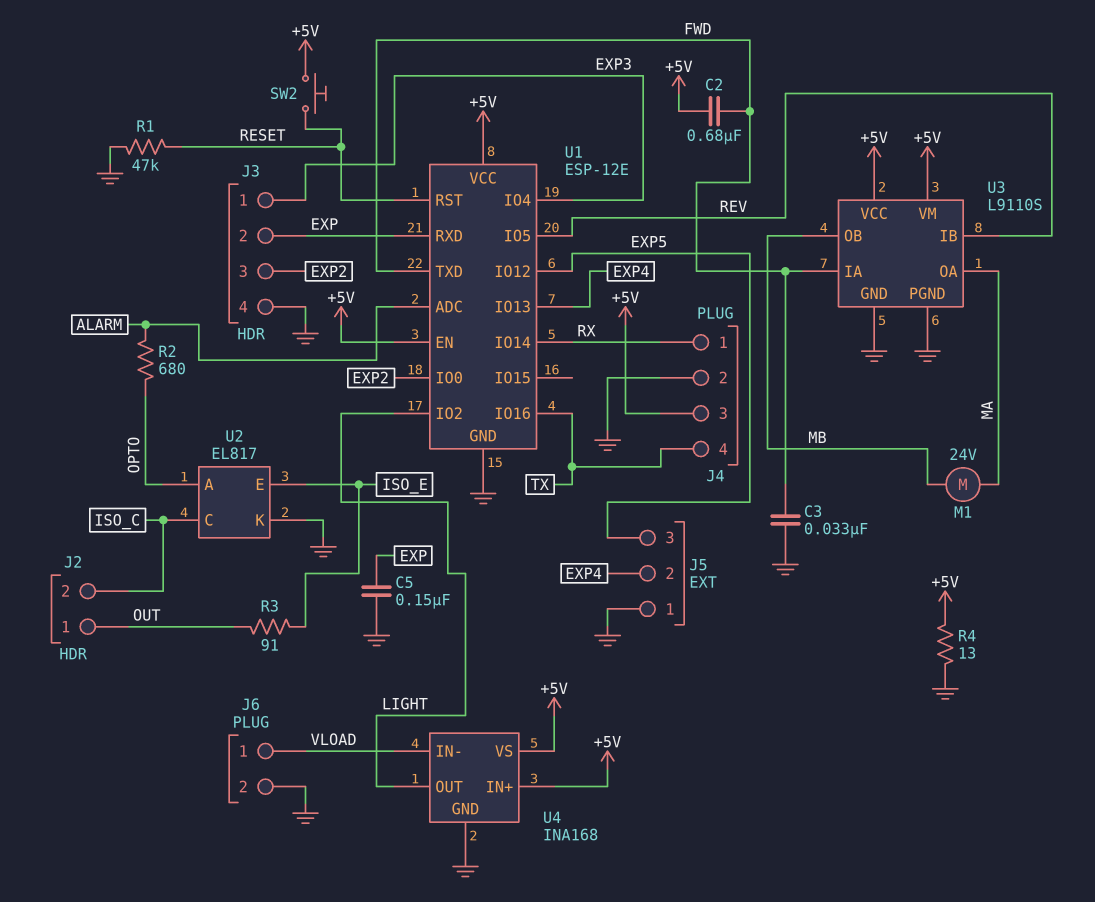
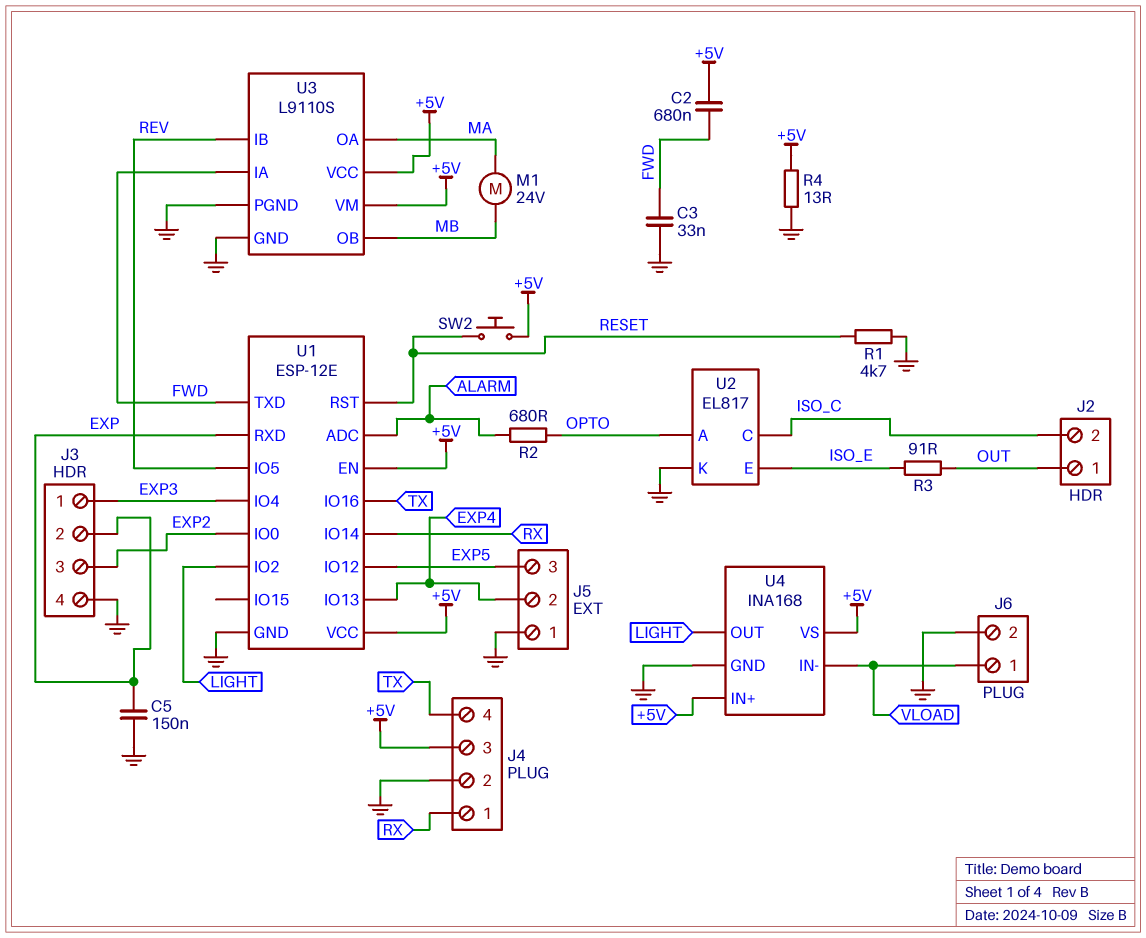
R1: 47k (GND, RESET) -> 4.7k (GND, RESET)

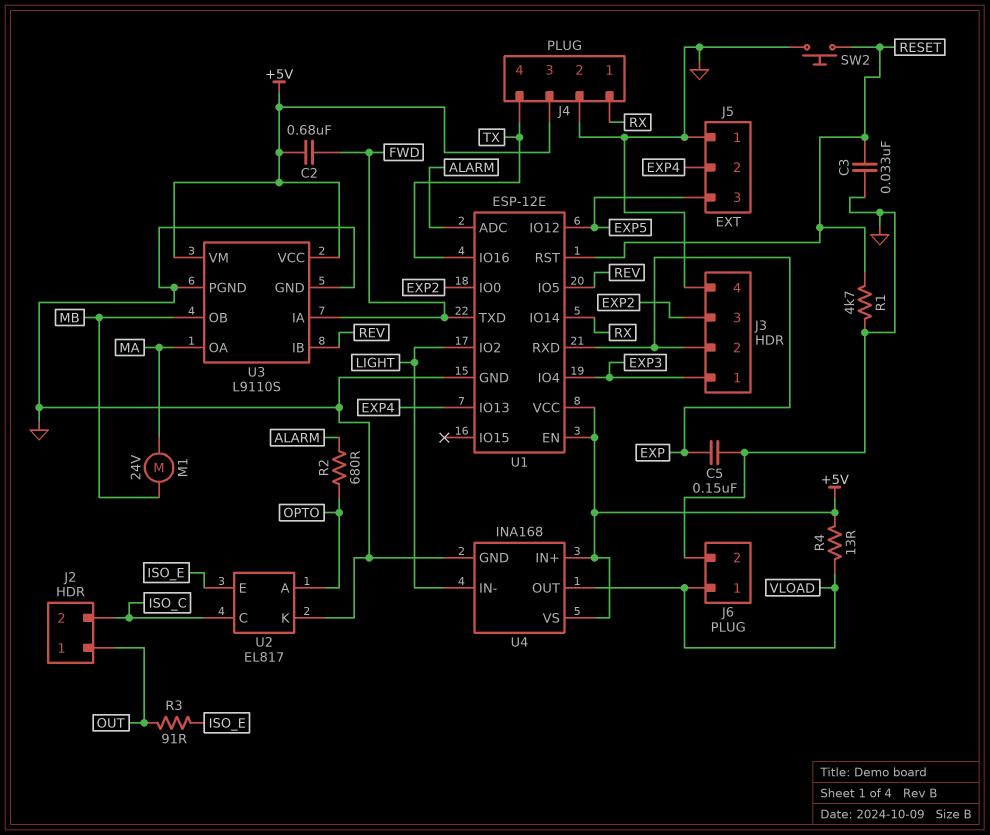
C3: 33nF (FWD, GND) -> 33nF (GND, RESET)
R4: 13 (+5V, GND) -> 13 (+5V, VLOAD)
SW2: button (+5V, RESET) -> button (GND, RESET)
U4 pin IN-: VLOAD -> LIGHT
U4 pin OUT: LIGHT -> VLOAD

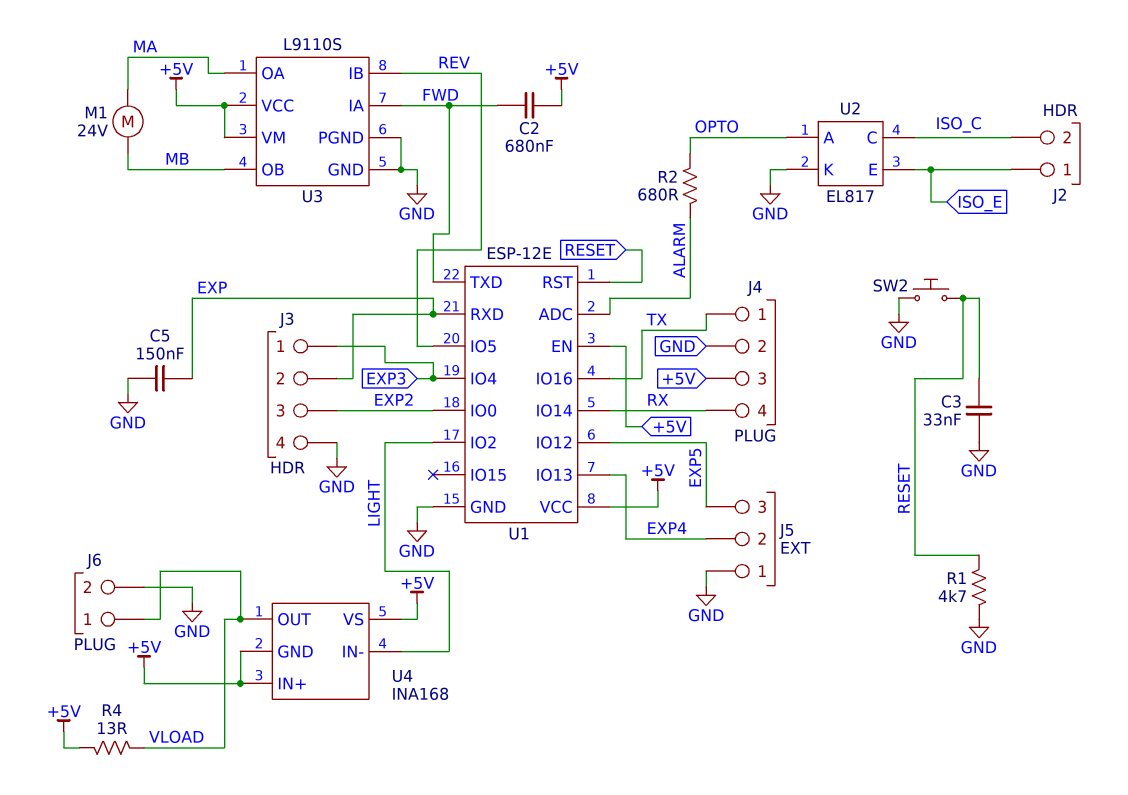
J2 pin 1: OUT -> ISO_E
J4 pin 1: RX -> TX
J4 pin 4: TX -> RX
R3: 91 (ISO_E, OUT) -> none
U4 pin GND: GND -> +5V

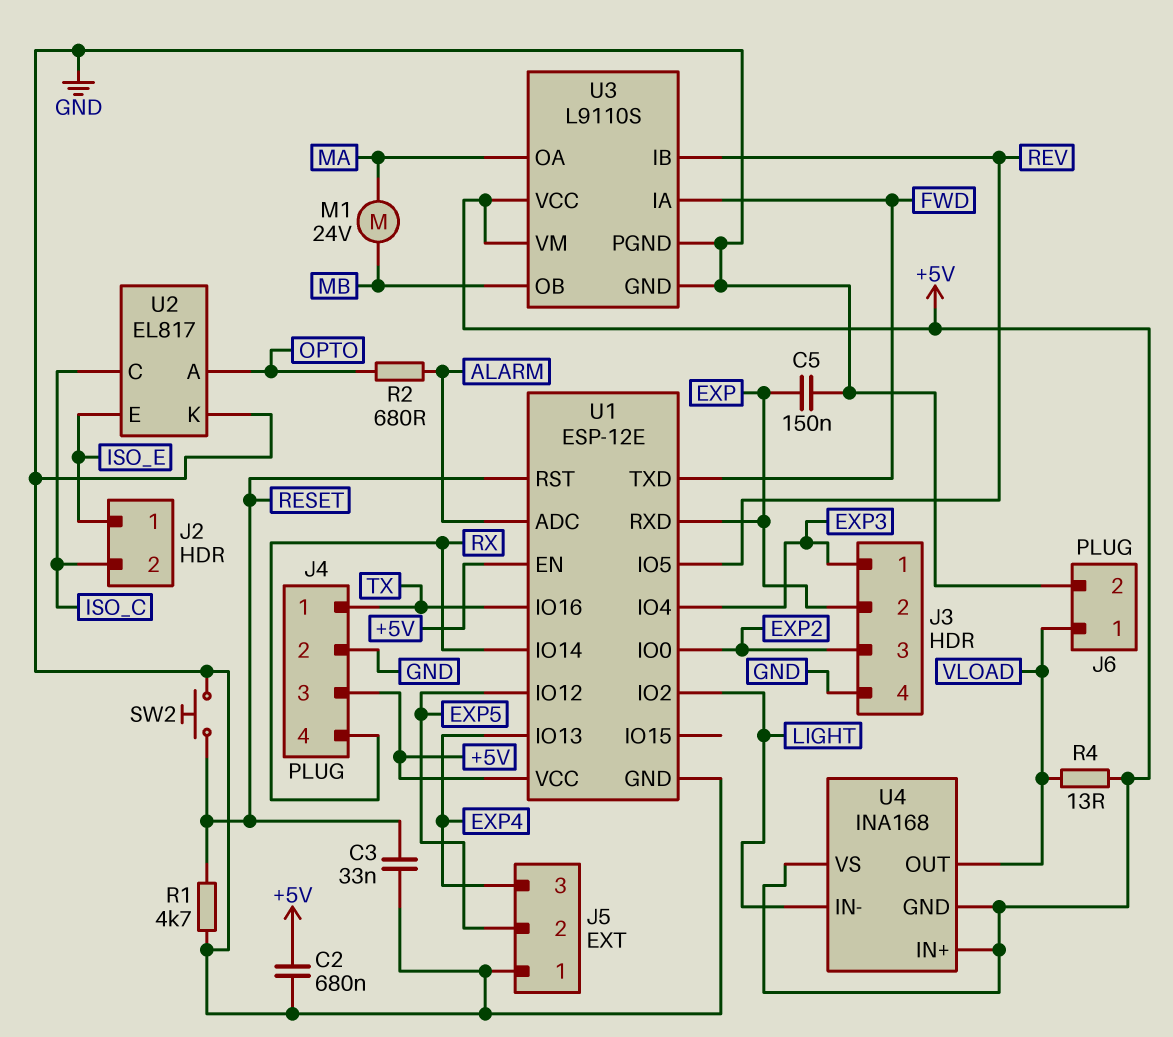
C2: 680nF (+5V, FWD) -> 680nF (+5V, GND)
J5 pin 2: EXP4 -> EXP5
J5 pin 3: EXP5 -> EXP4

